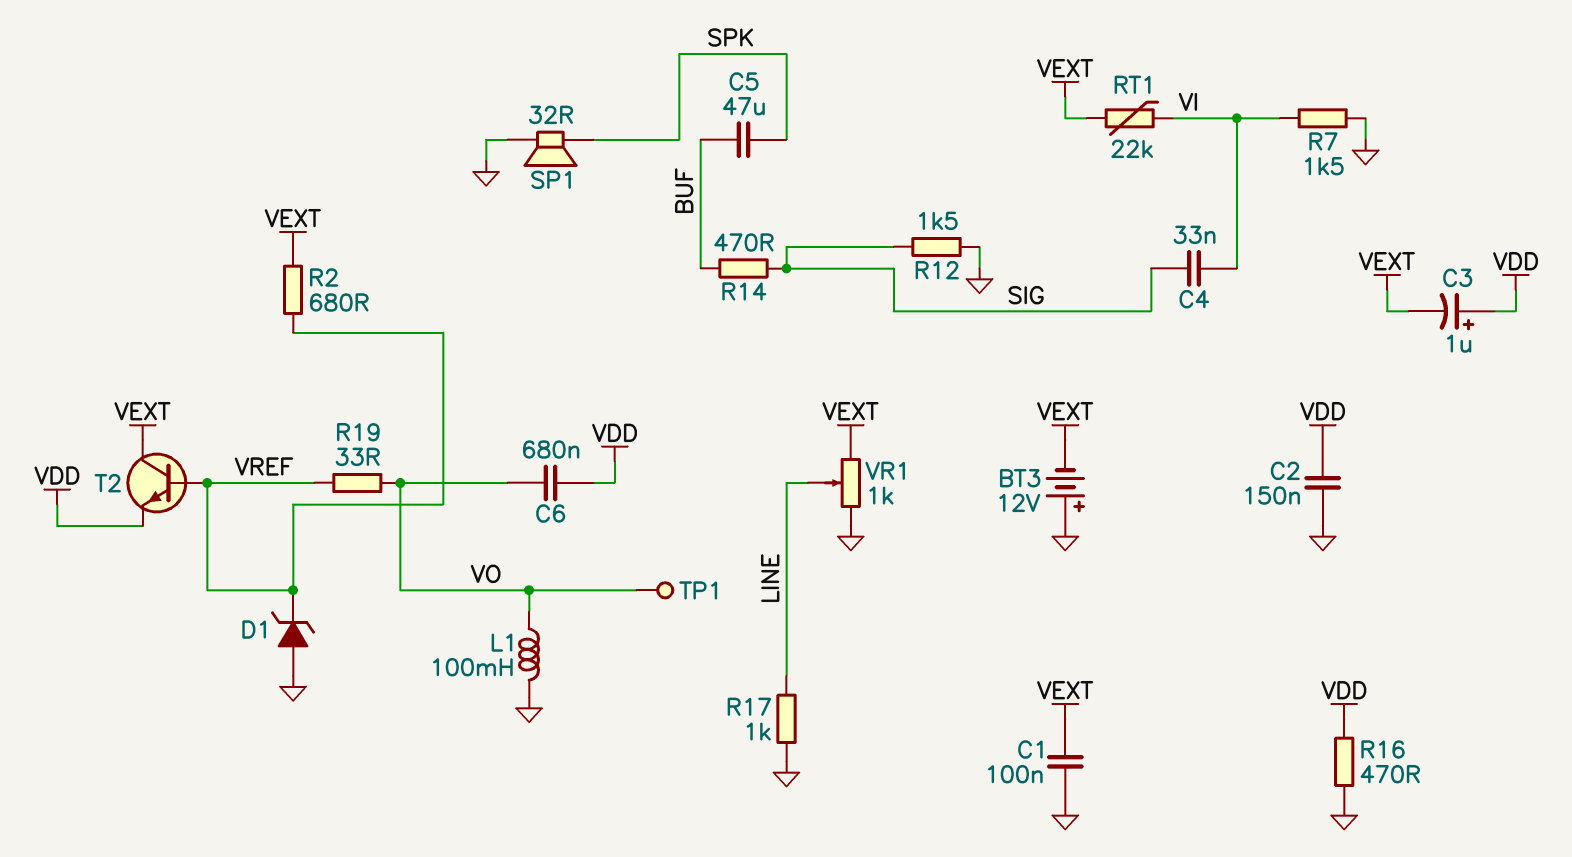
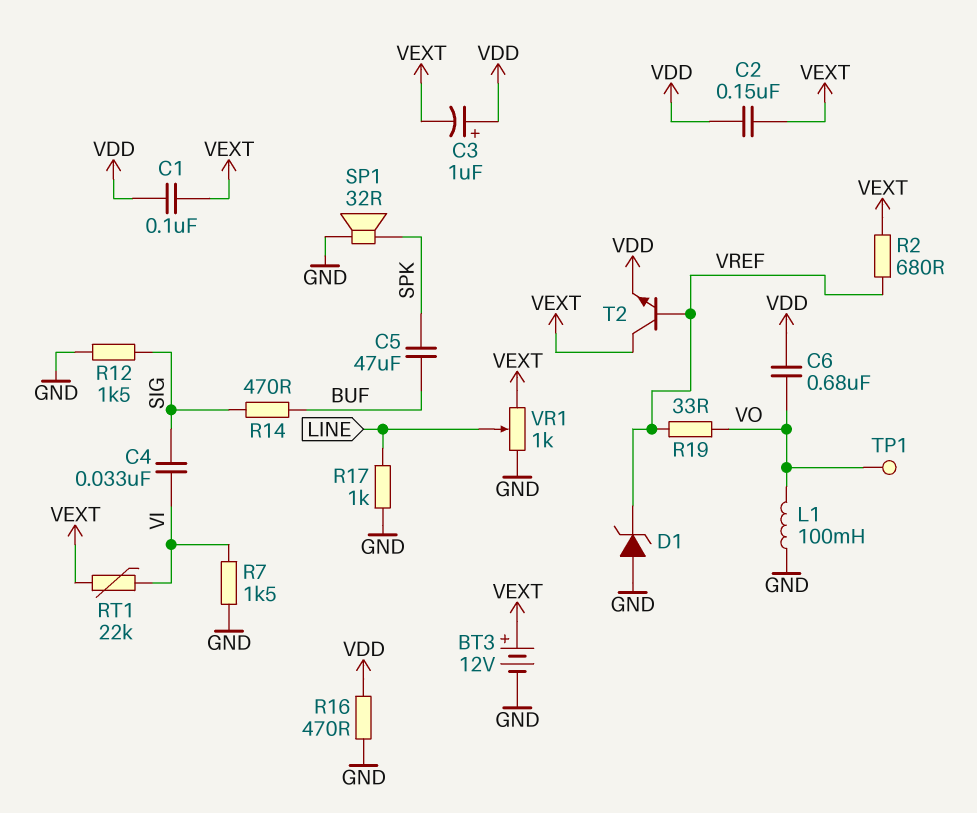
BT3: 12V (plus GND, minus VEXT) -> 12V (plus VEXT, minus GND)
C1: 100nF (GND, VEXT) -> 100nF (VDD, VEXT)
C2: 150nF (GND, VDD) -> 150nF (VDD, VEXT)

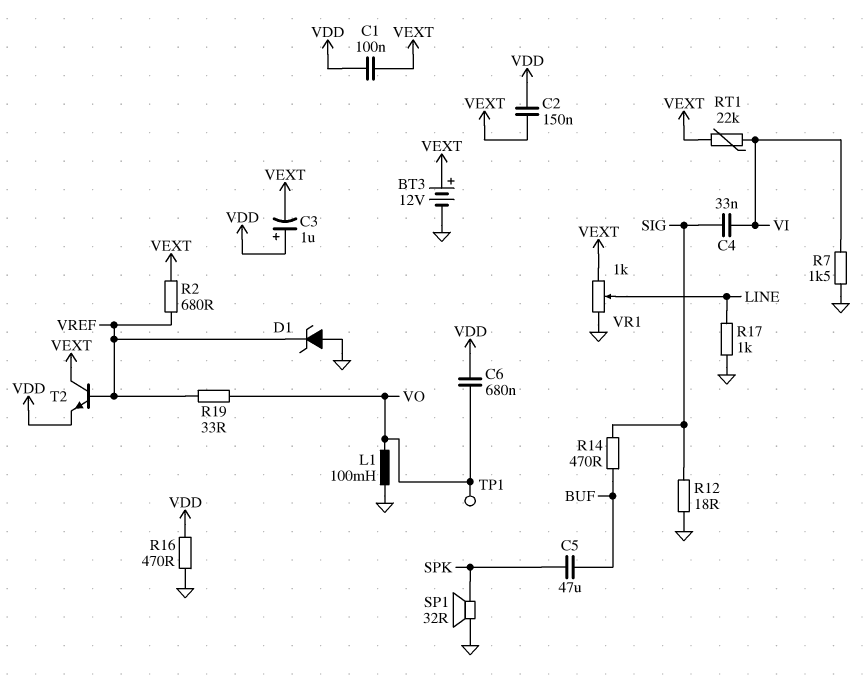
R12: 1.5k (GND, SIG) -> 18 (GND, SIG)

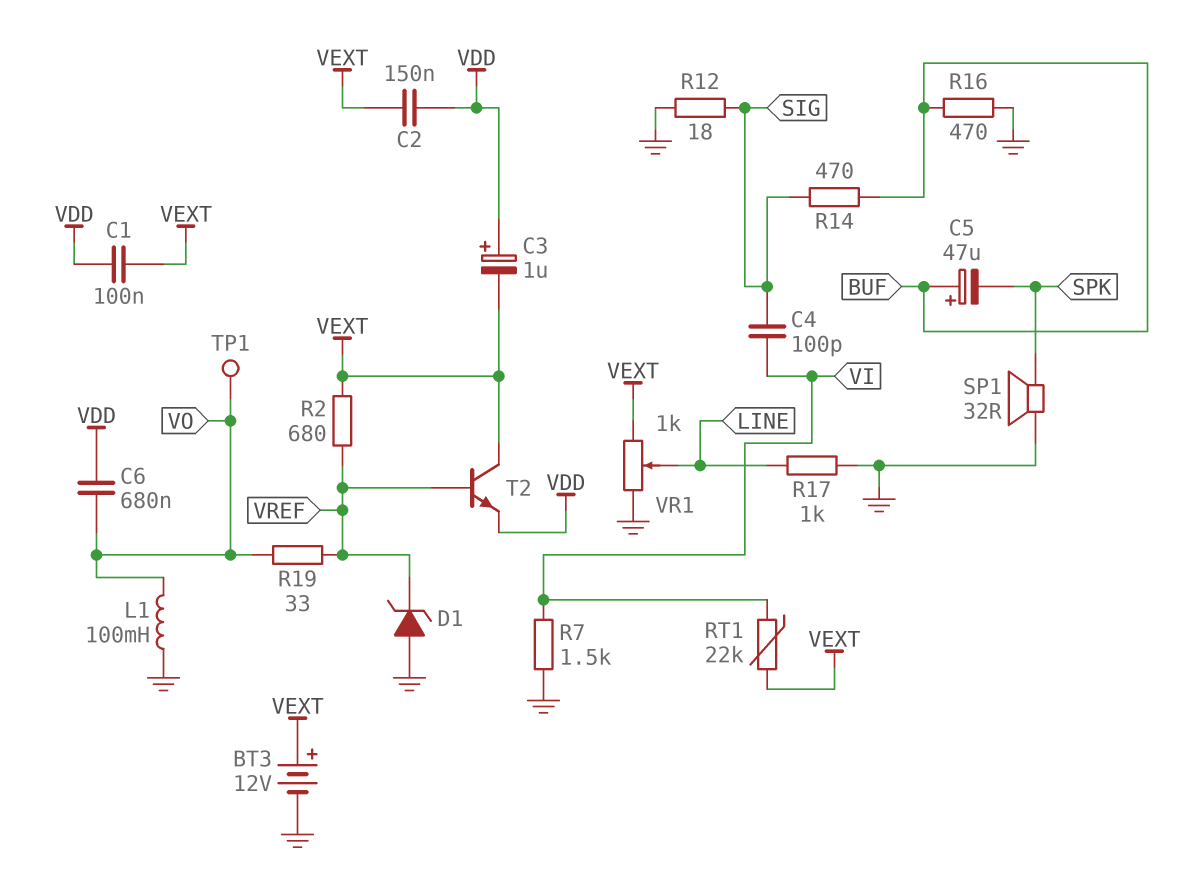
C4: 33nF (SIG, VI) -> 100pF (SIG, VI)
C5: 47uF (BUF, SPK) -> 47uF (plus BUF, minus SPK)
R16: 470 (GND, VDD) -> 470 (BUF, GND)

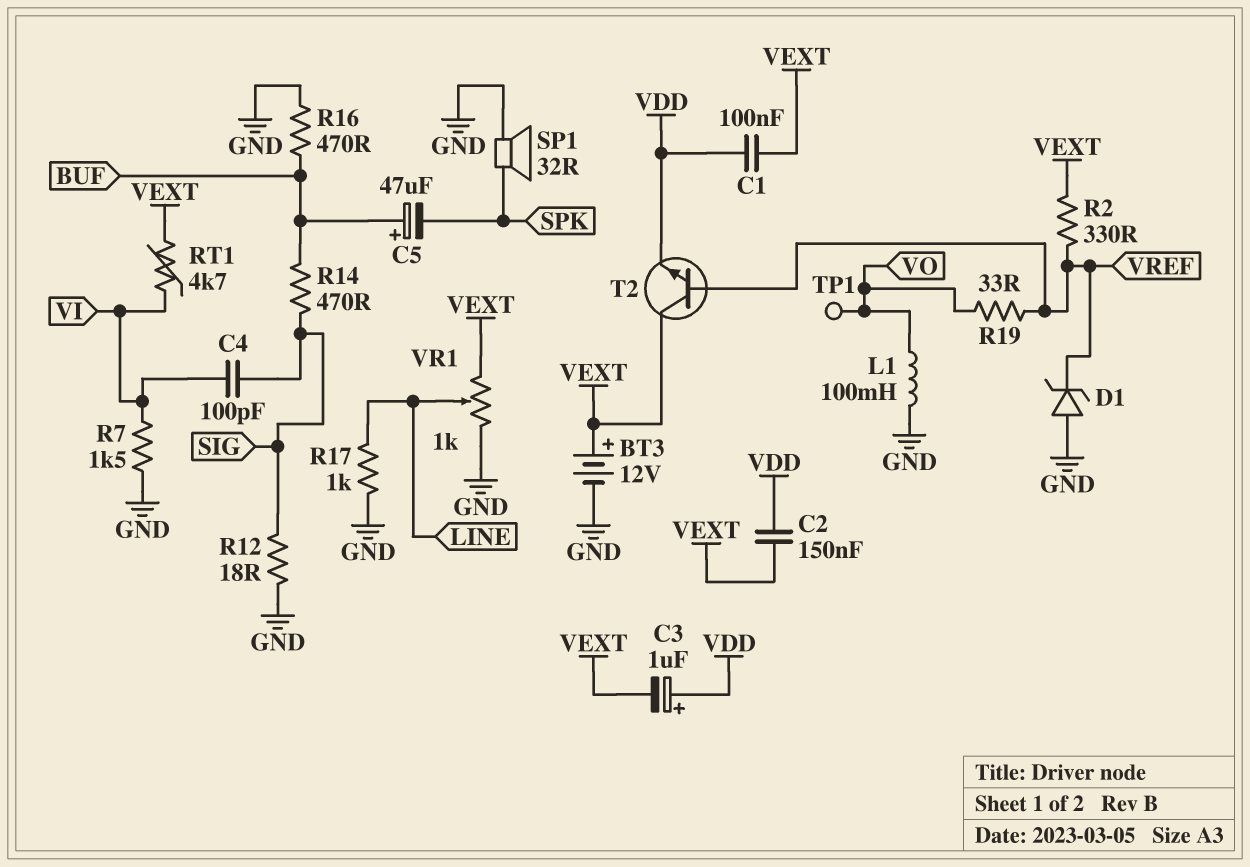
C6: 680nF (VDD, VO) -> none
R2: 680 (VEXT, VREF) -> 330 (VEXT, VREF)
RT1: 22k (VEXT, VI) -> 4.7k (VEXT, VI)

